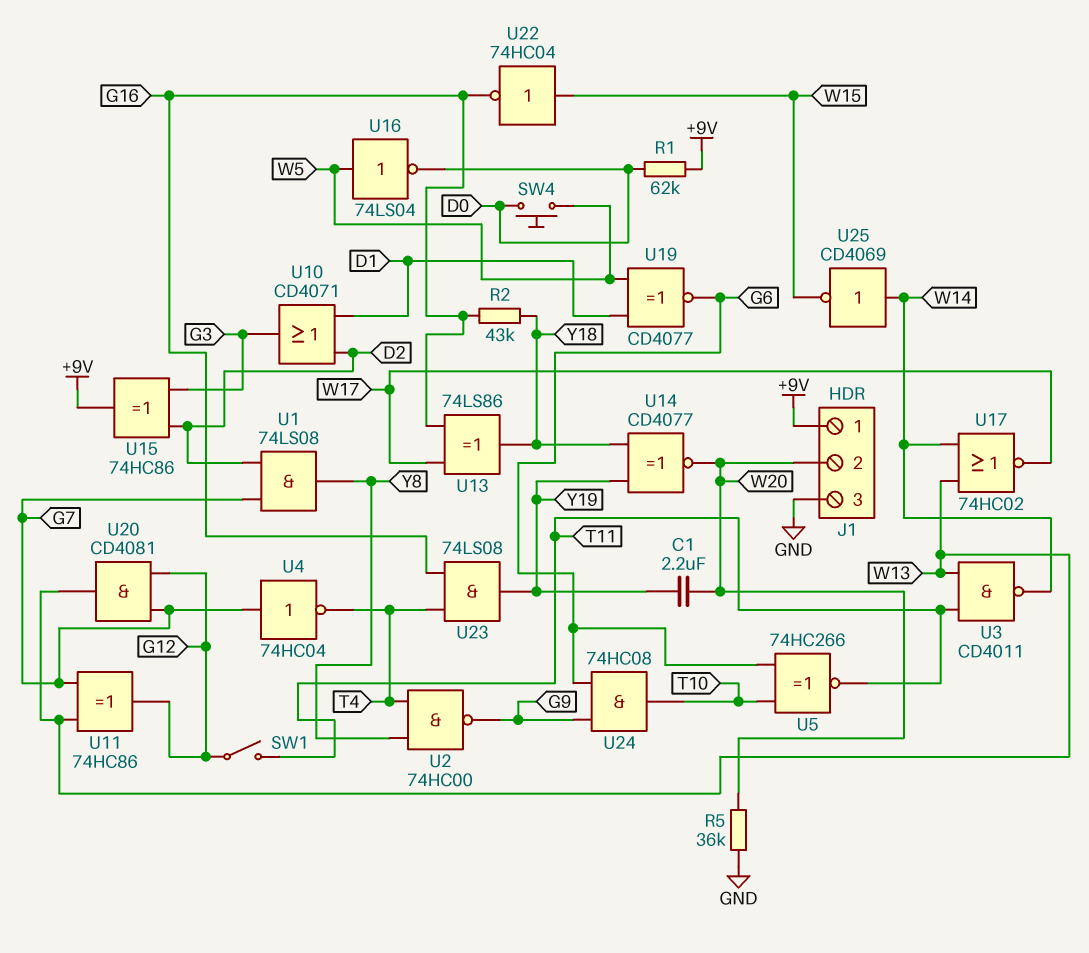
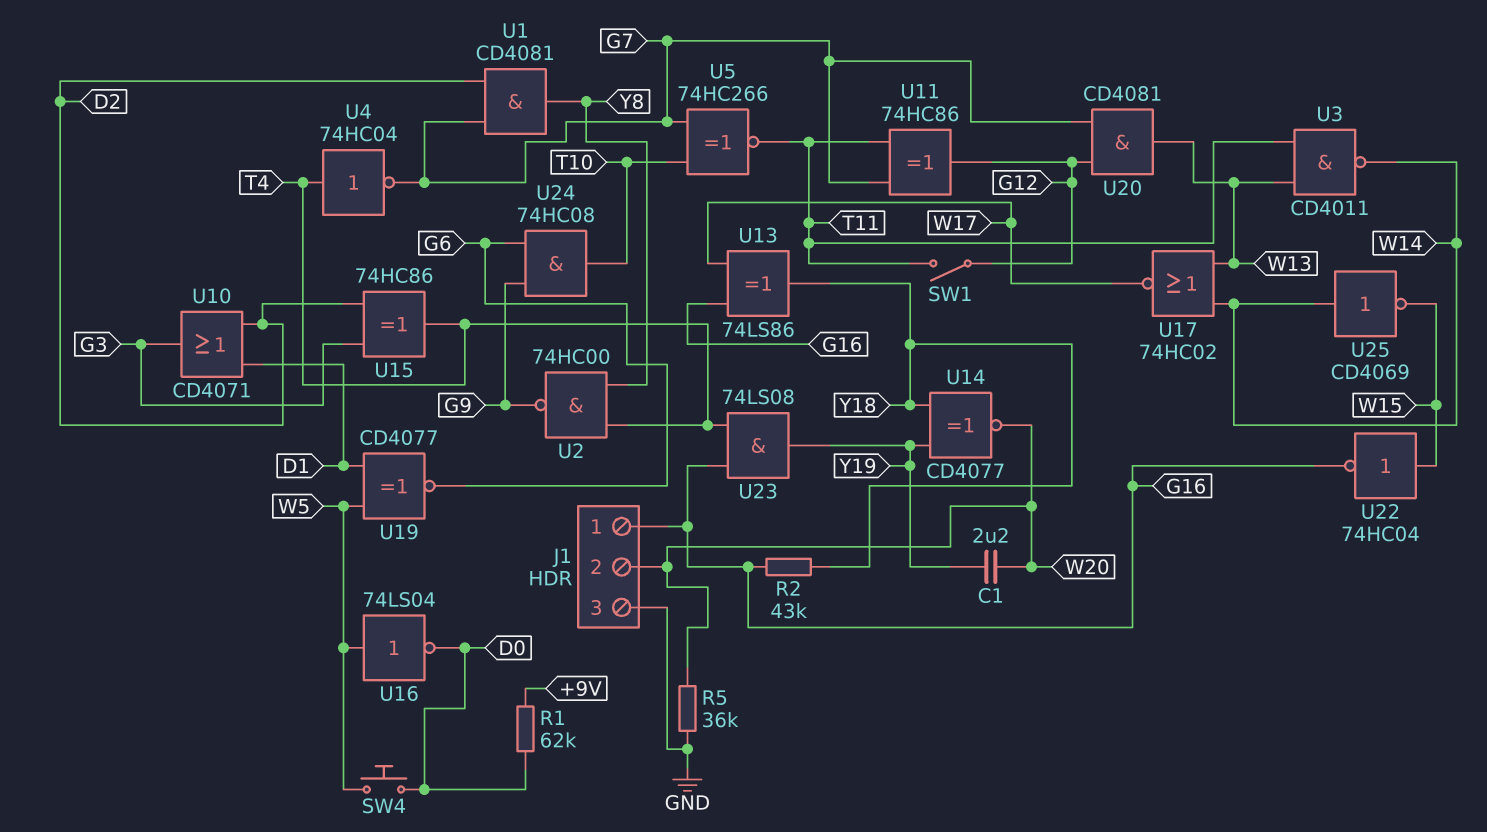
J1 pin 1: +9V -> G16
U1: AND 74LS08 (in D2, in G7, out Y8) -> AND CD4081 (in D2, in G7, out Y8)
U4: NOT 74HC04 (in G7, out T4) -> NOT 74HC04 (in T4, out G7)
U5: XNOR 74HC266 (in G6, in T10, out T11) -> XNOR 74HC266 (in G7, in T10, out T11)
U11: XOR 74HC86 (in G7, in W13, out G12) -> XOR 74HC86 (in G7, in T11, out G12)
U15: XOR 74HC86 (in D2, in G3, out +9V) -> XOR 74HC86 (in D2, in G3, out T4)

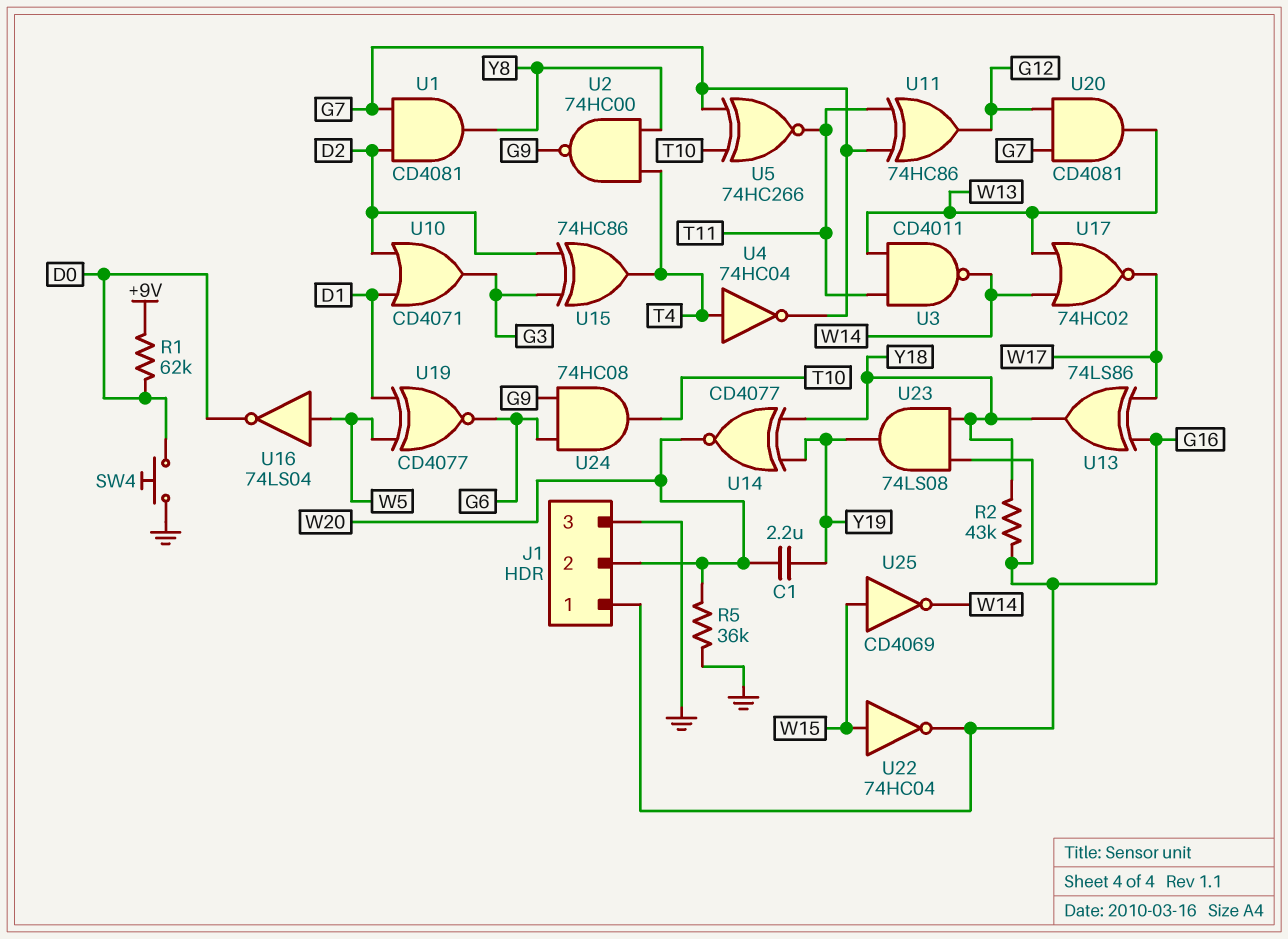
SW1: switch (G12, T11) -> none
SW4: button (D0, W5) -> button (D0, GND)
U23: AND 74LS08 (in G16, in T4, out Y19) -> AND 74LS08 (in G16, in Y18, out Y19)
U25: NOT CD4069 (in W14, out W15) -> NOT CD4069 (in W15, out W14)

